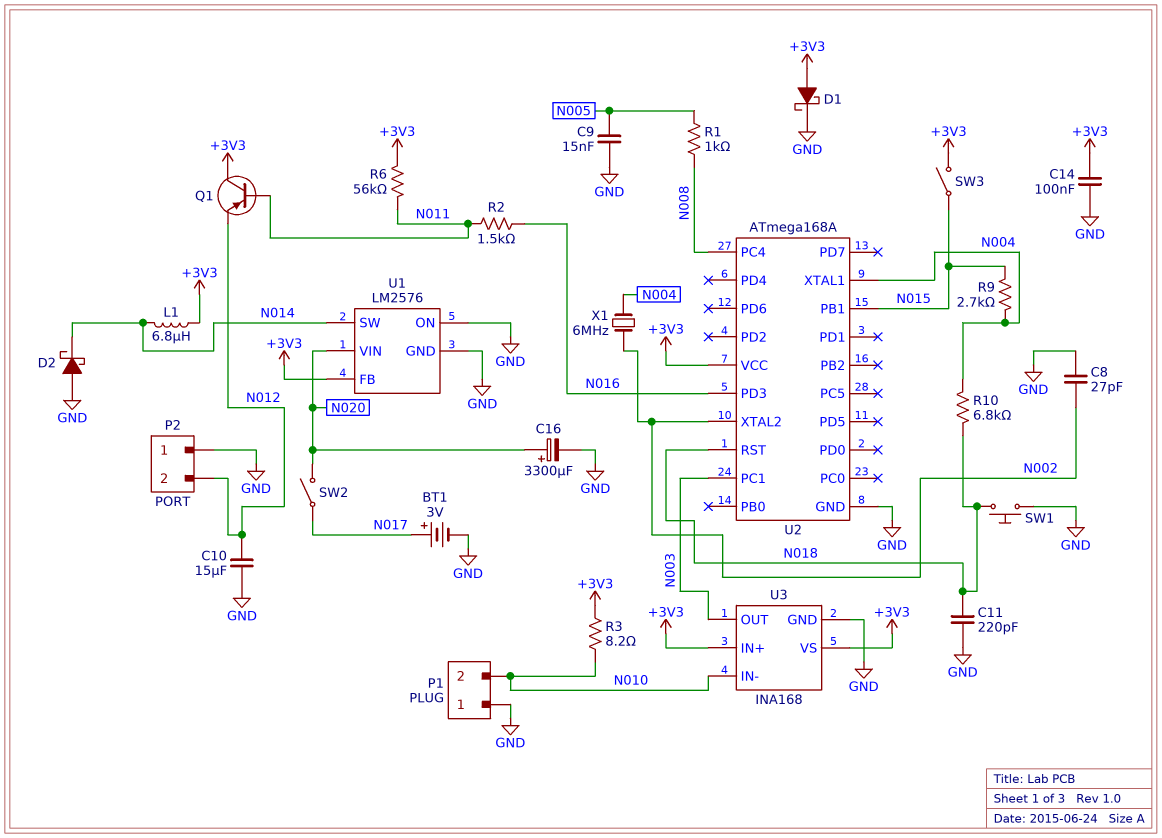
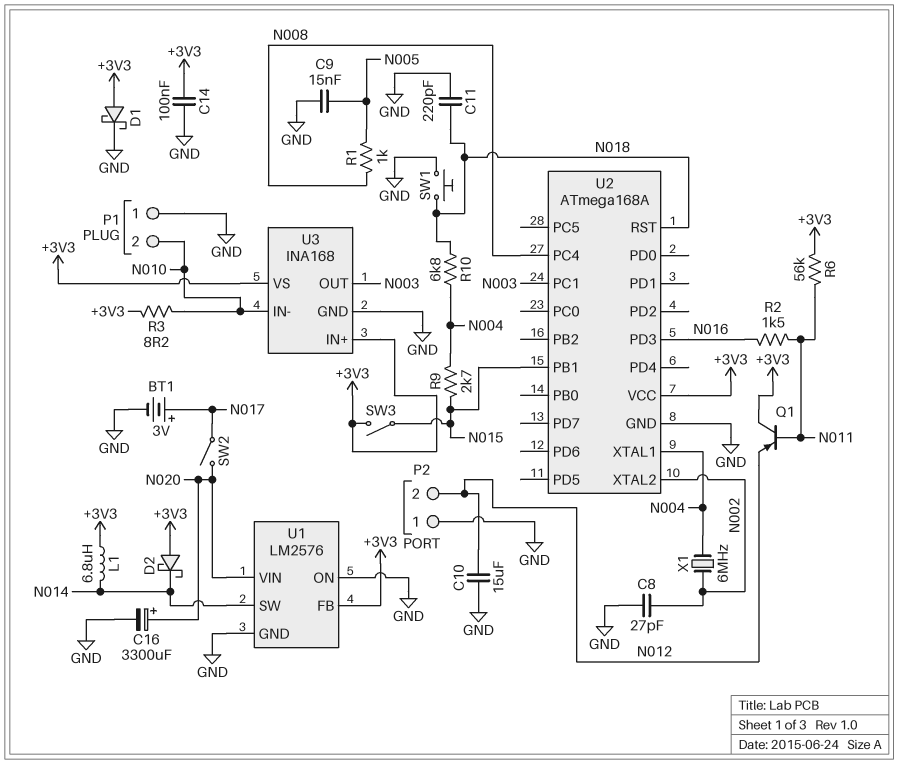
D2: schottky (A GND, K N014) -> schottky (A +3V3, K N014)

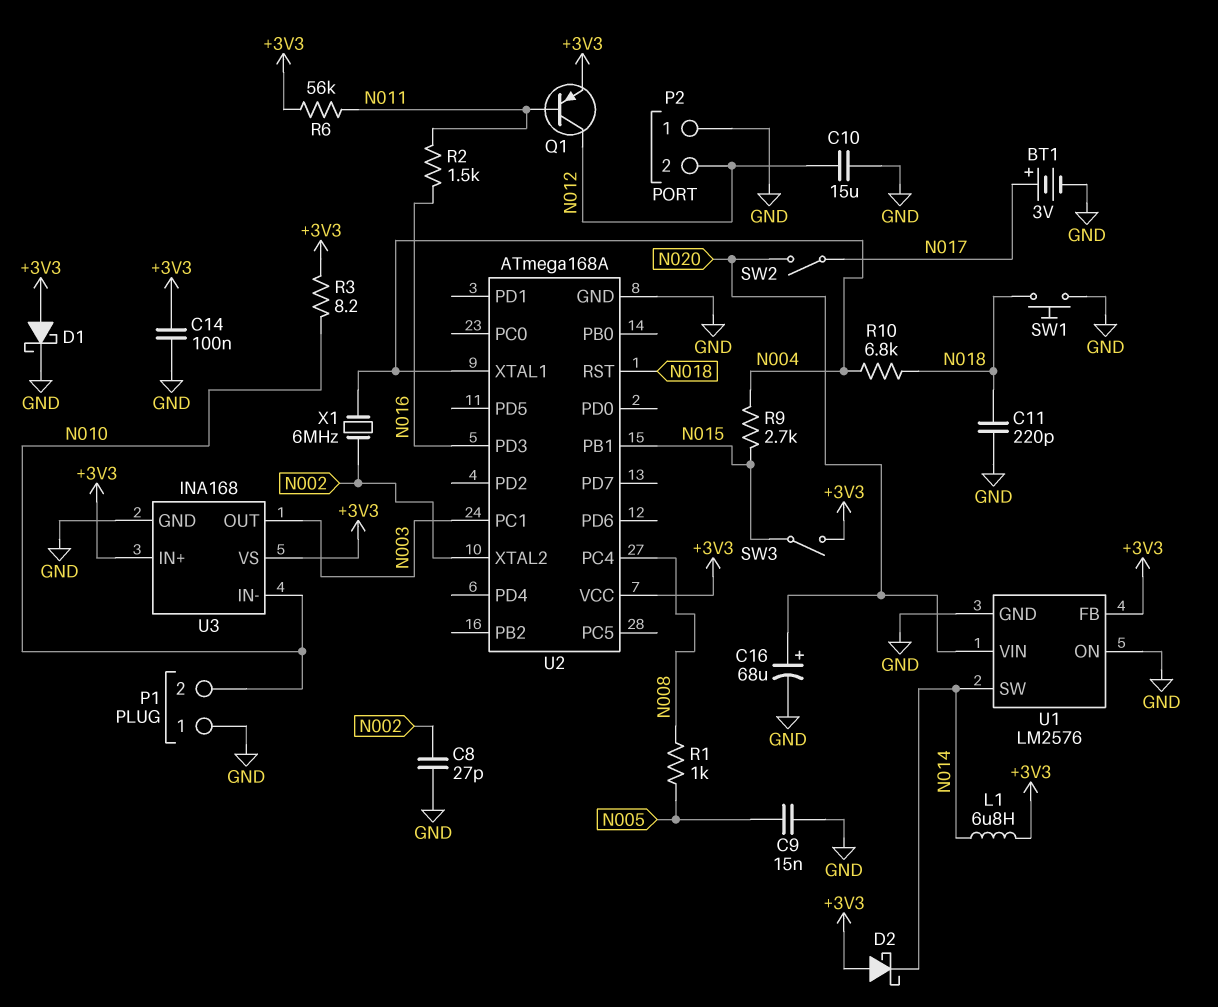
C16: 3300uF (plus N020, minus GND) -> 68uF (plus N020, minus GND)
Q1: PNP (B N011, C +3V3, E N012) -> PNP (B N011, C N012, E +3V3)

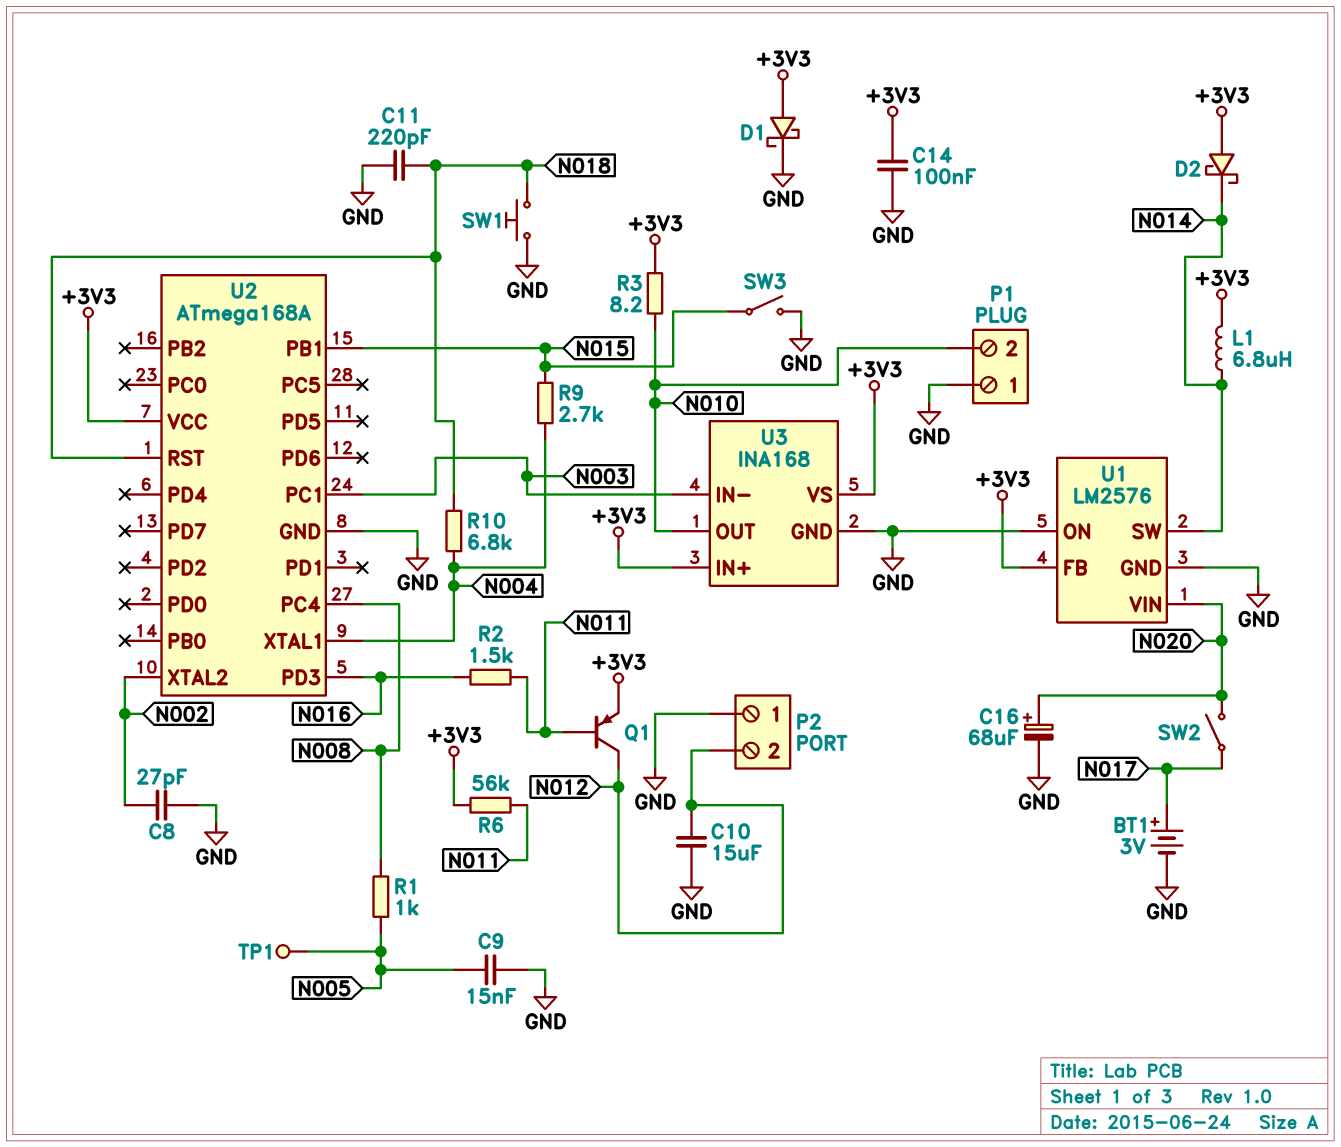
SW3: switch (+3V3, N015) -> switch (GND, N015)
TP1: none -> test point (N005)
U3 pin IN-: N010 -> N003
U3 pin OUT: N003 -> N010
X1: 6MHz (N002, N004) -> none

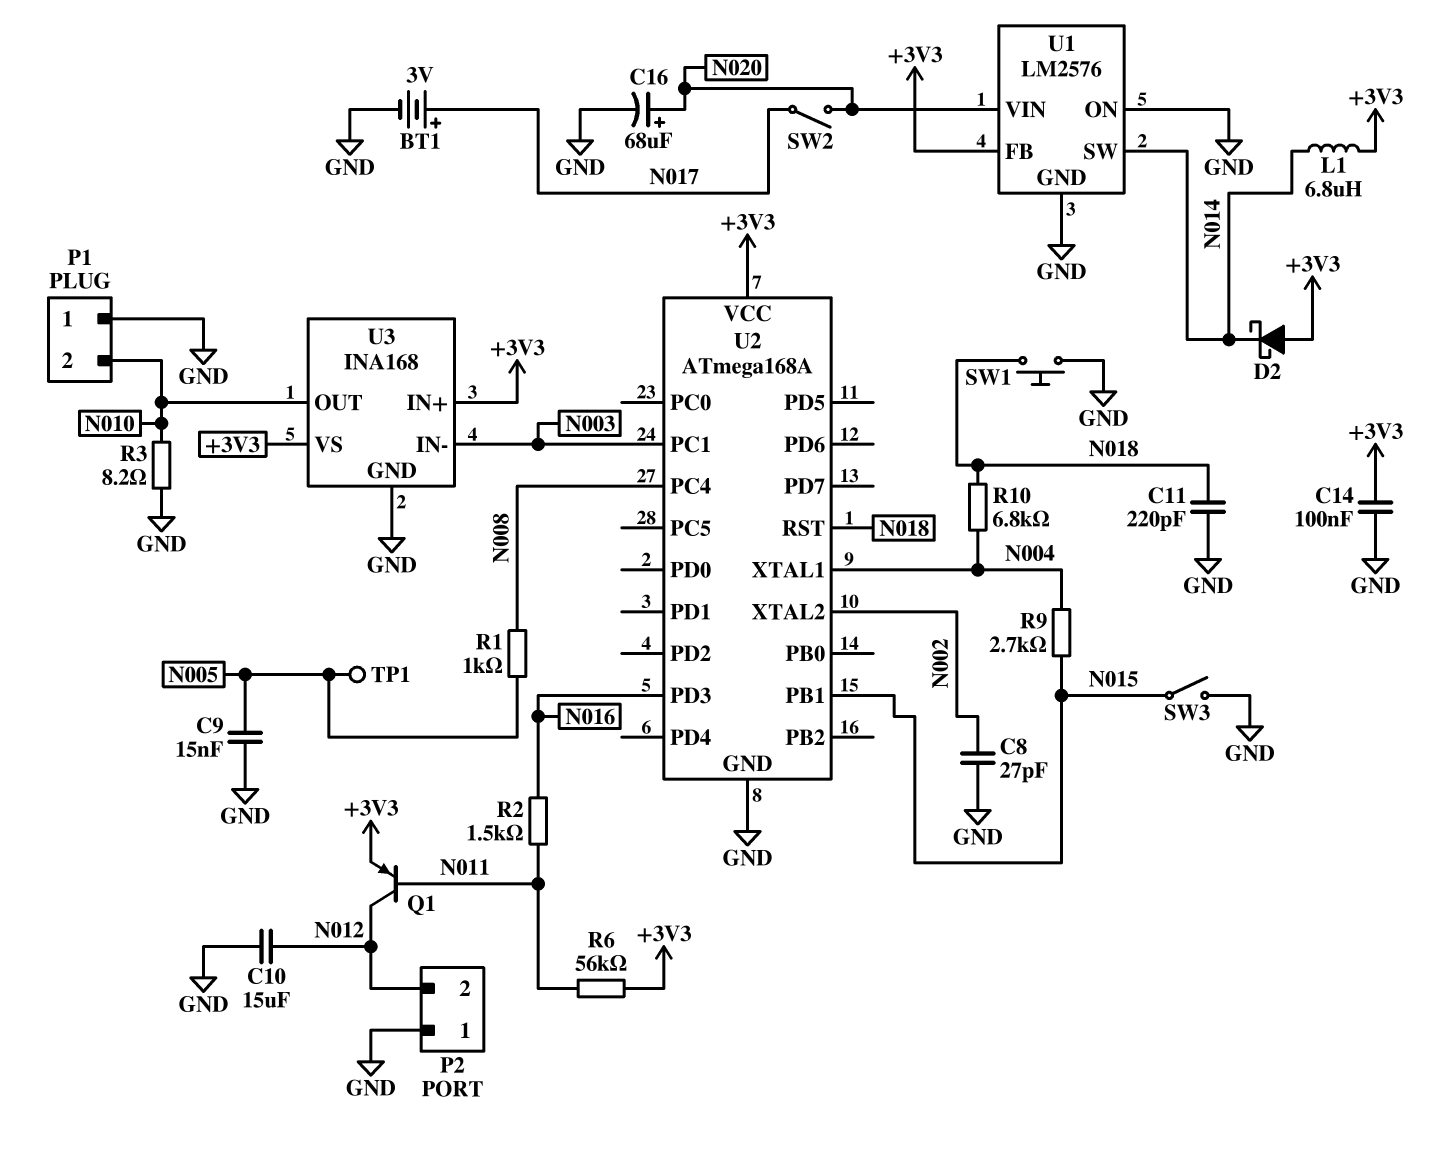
D1: schottky (A +3V3, K GND) -> none
R3: 8.2 (+3V3, N010) -> 8.2 (GND, N010)

